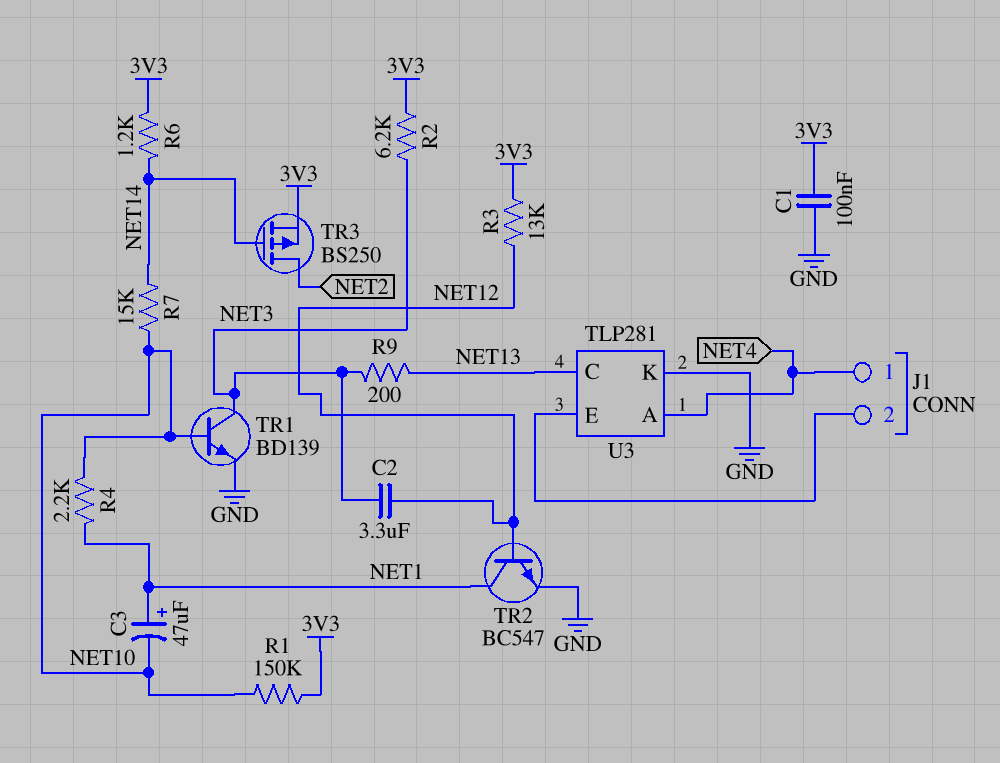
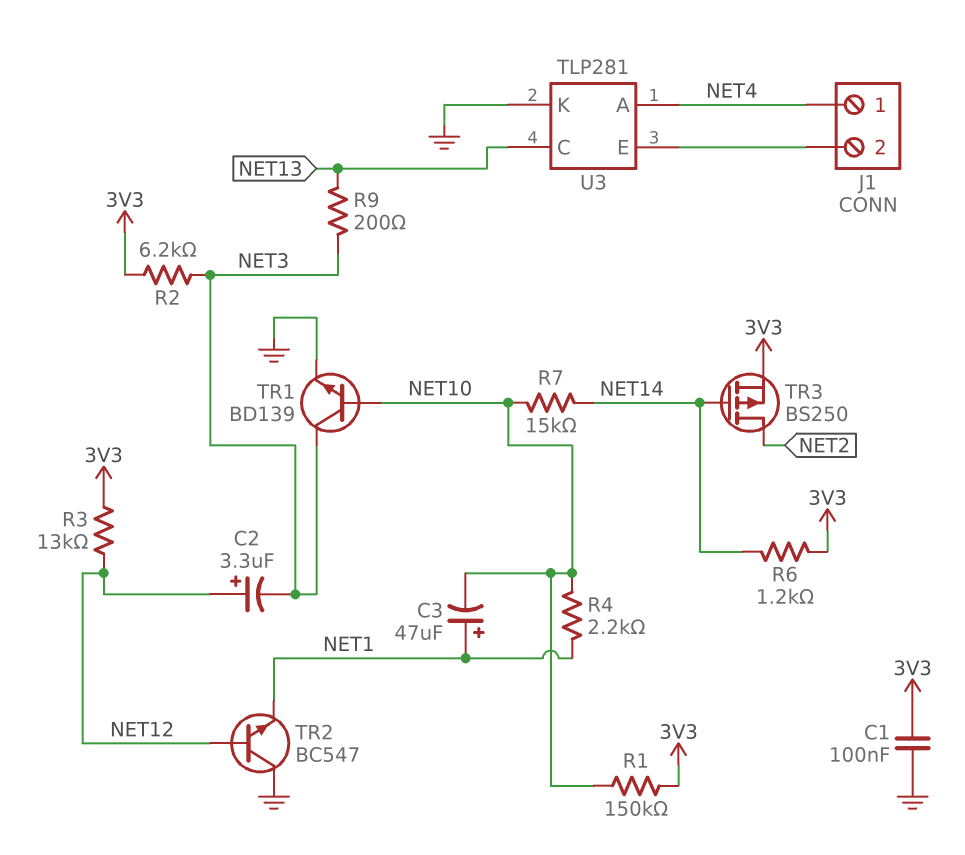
C2: 3.3uF (NET3, NET12) -> 3.3uF (plus NET12, minus NET3)
TR2: NPN BC547 (B NET12, C NET1, E GND) -> NPN BC547 (B NET12, C GND, E NET1)

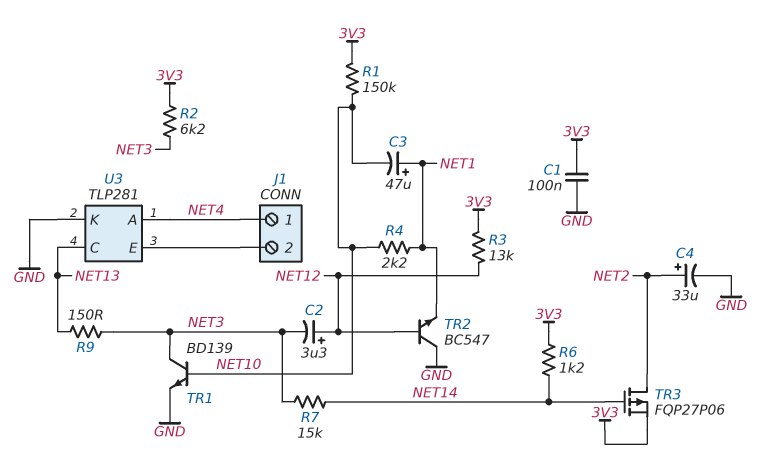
C4: none -> 33uF (plus NET2, minus GND)
R7: 15k (NET10, NET14) -> 15k (NET3, NET14)
R9: 200 (NET3, NET13) -> 150 (NET3, NET13)
TR3: PMOS BS250 (G NET14, D NET2, S 3V3) -> PMOS FQP27P06 (G NET14, D NET2, S 3V3)

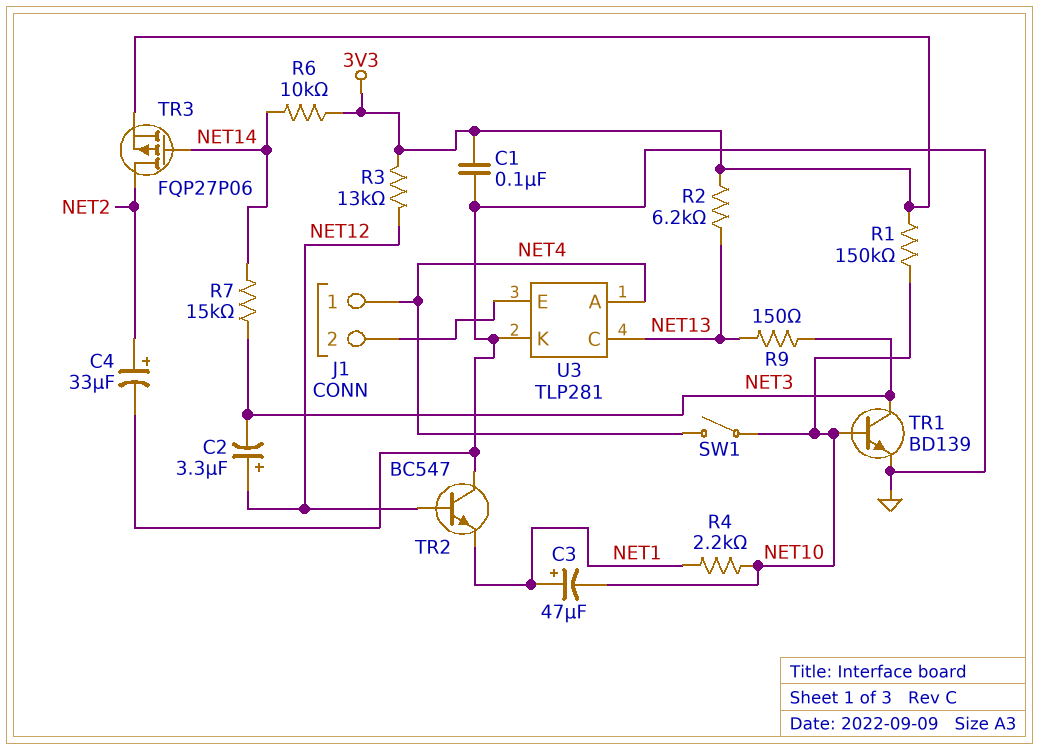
R2: 6.2k (3V3, NET3) -> 6.2k (3V3, NET13)
R6: 1.2k (3V3, NET14) -> 10k (3V3, NET14)
SW1: none -> switch (NET4, NET10)

